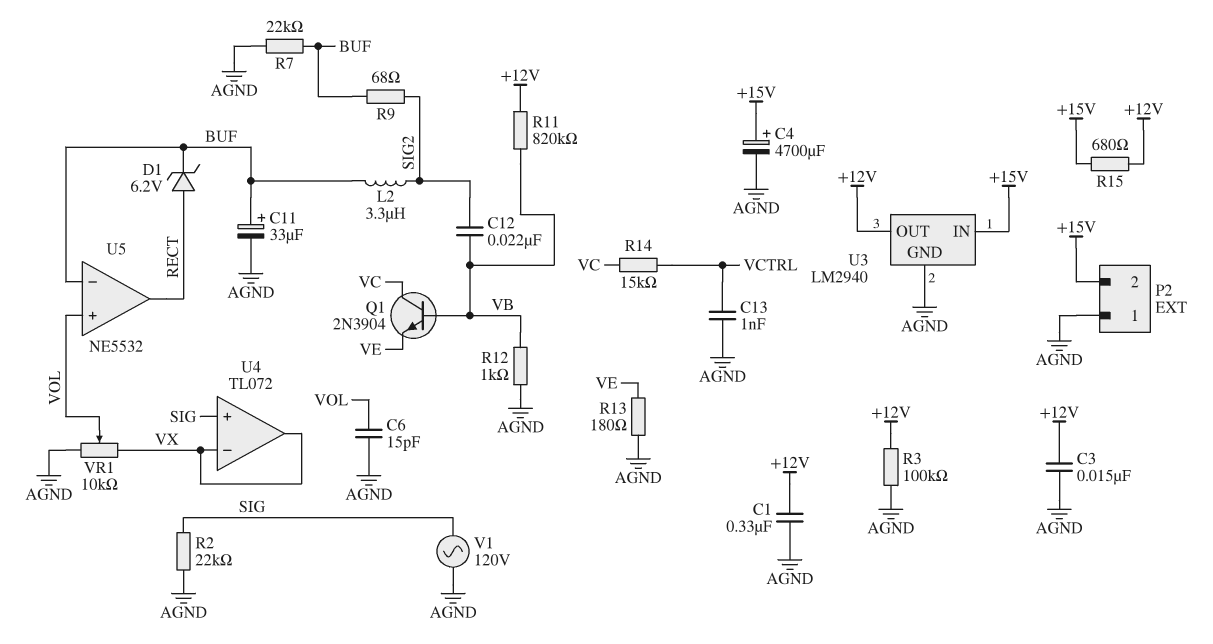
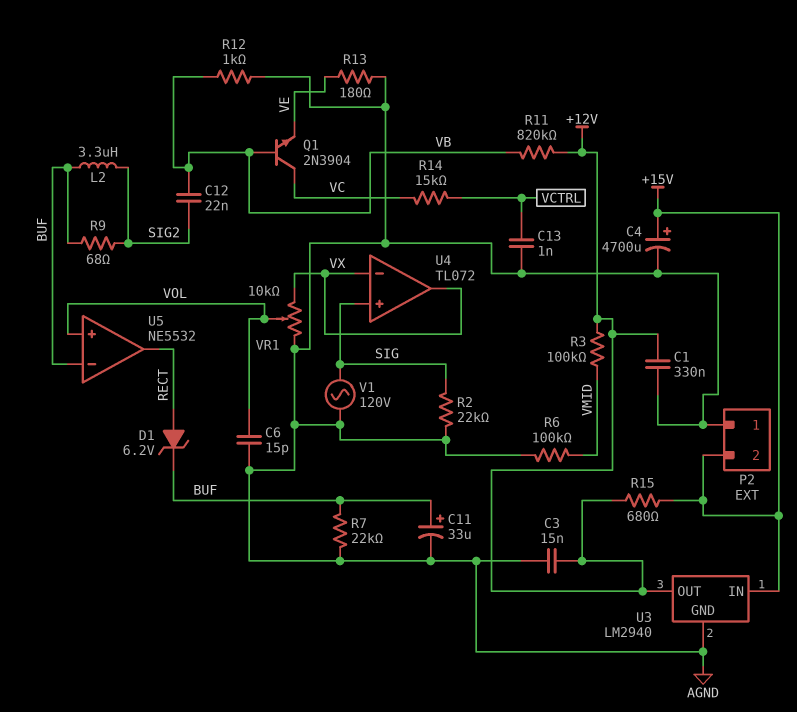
R3: 100k (+12V, AGND) -> 100k (+12V, VMID)
R6: none -> 100k (AGND, VMID)

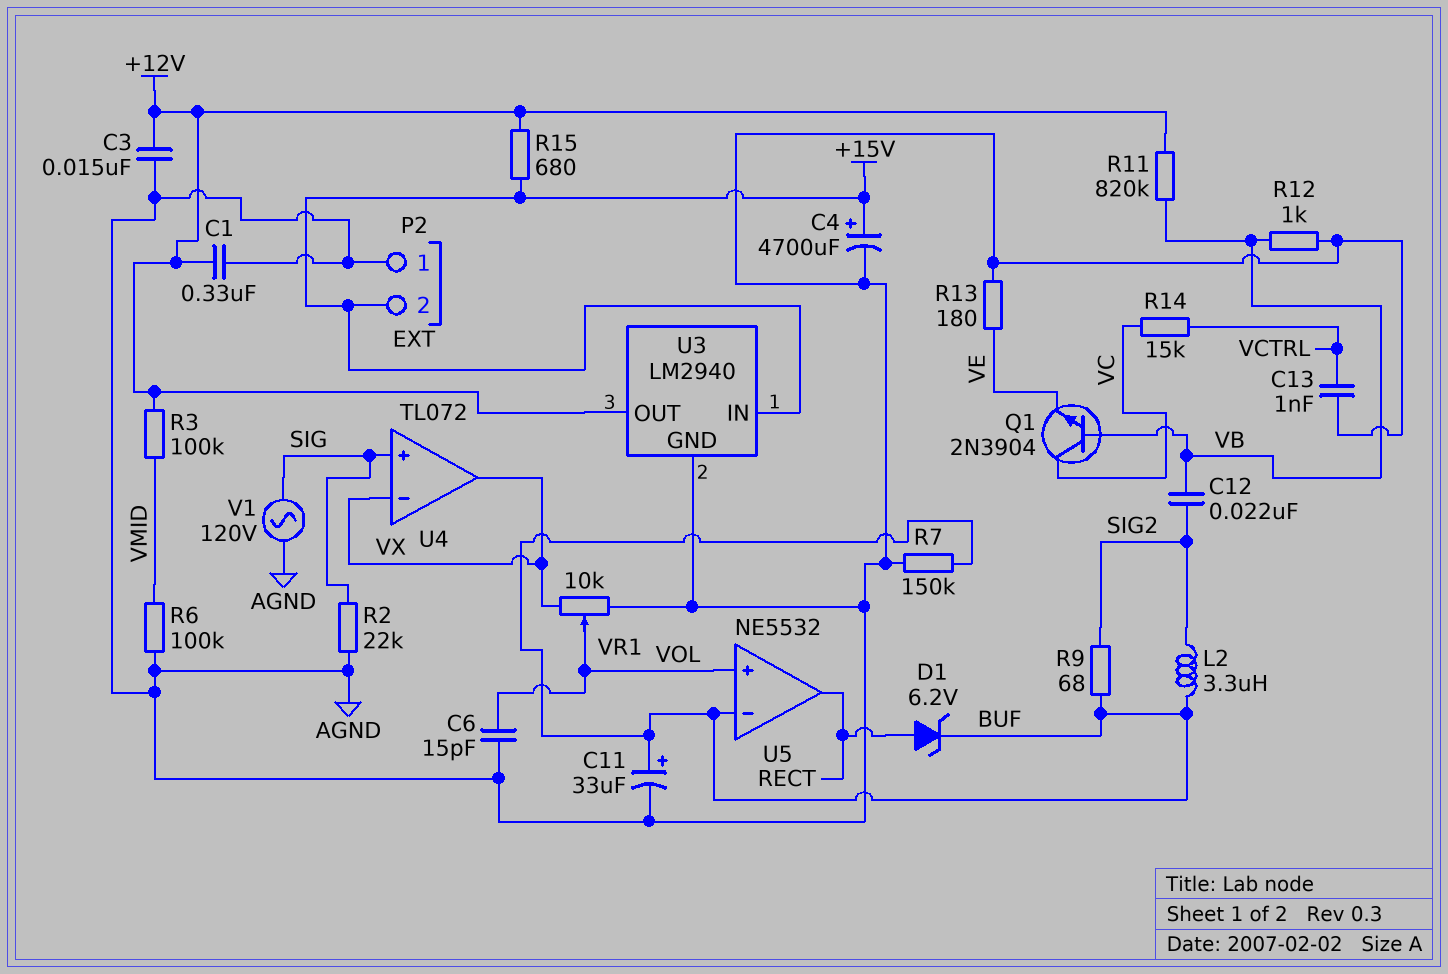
R7: 22k (AGND, BUF) -> 150k (AGND, BUF)

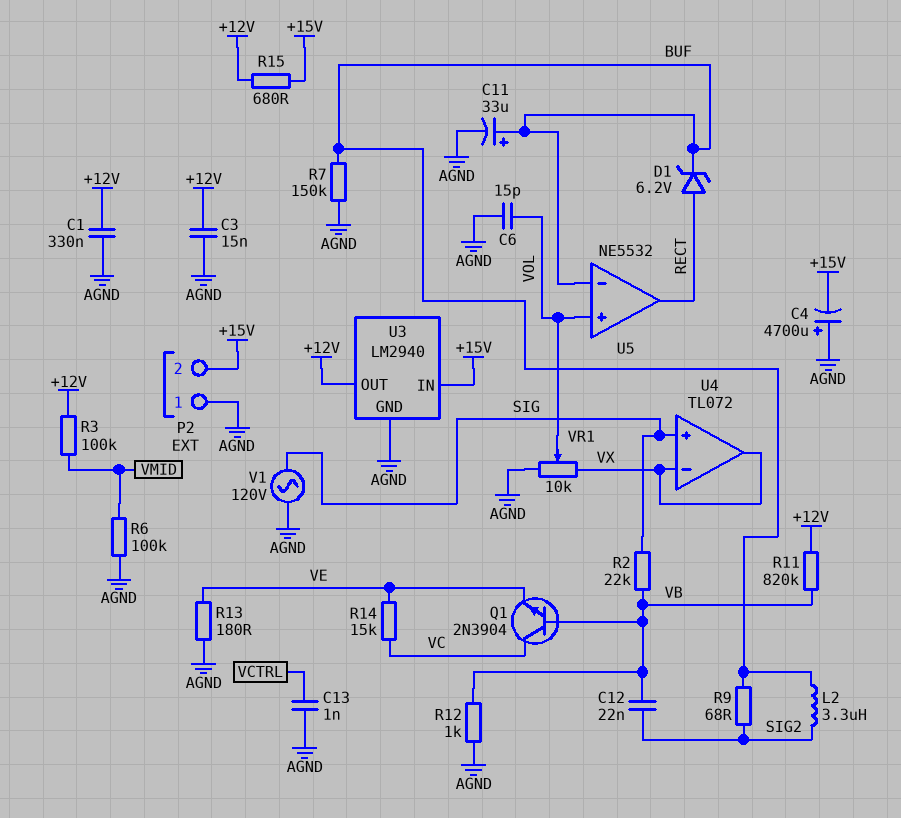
C4: 4700uF (plus +15V, minus AGND) -> 4700uF (plus AGND, minus +15V)
R2: 22k (AGND, SIG) -> 22k (SIG, VB)
R14: 15k (VC, VCTRL) -> 15k (VC, VE)

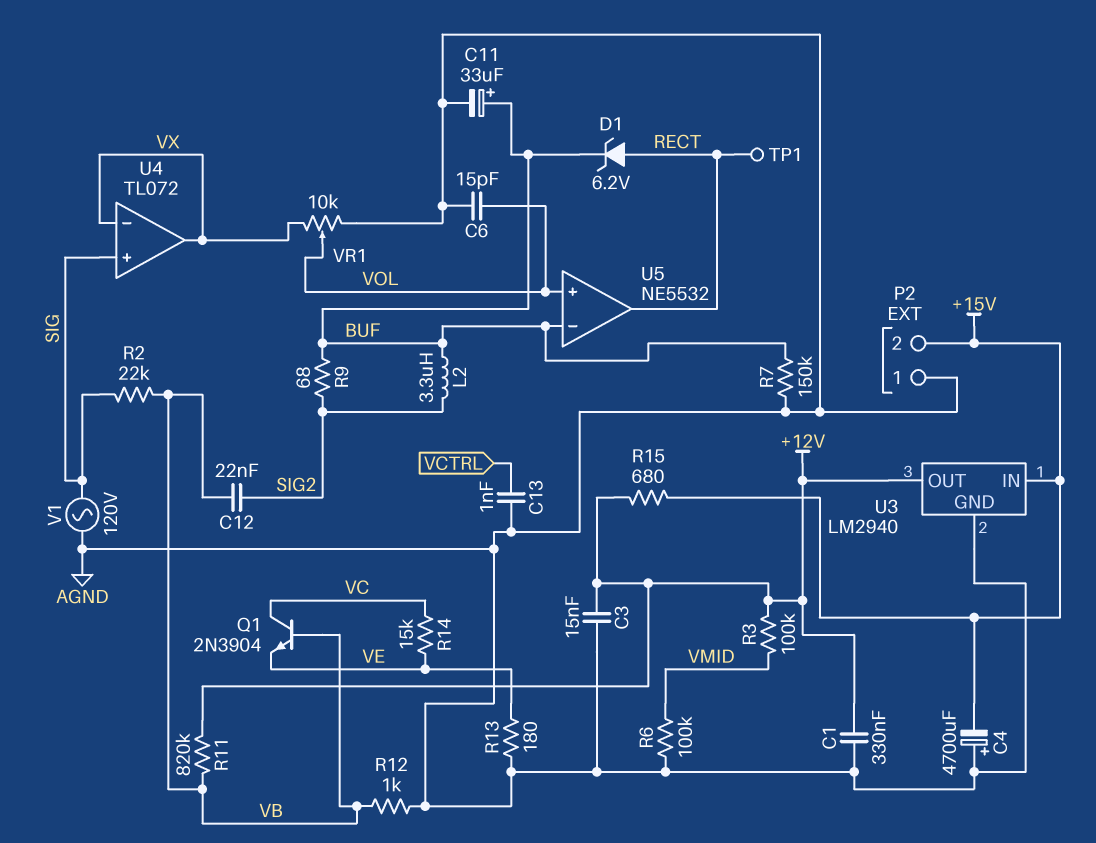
TP1: none -> test point (RECT)

